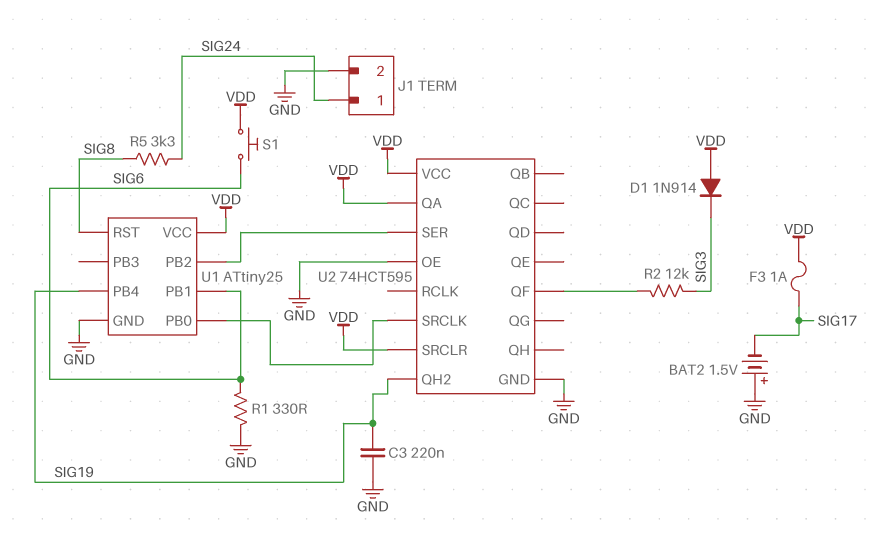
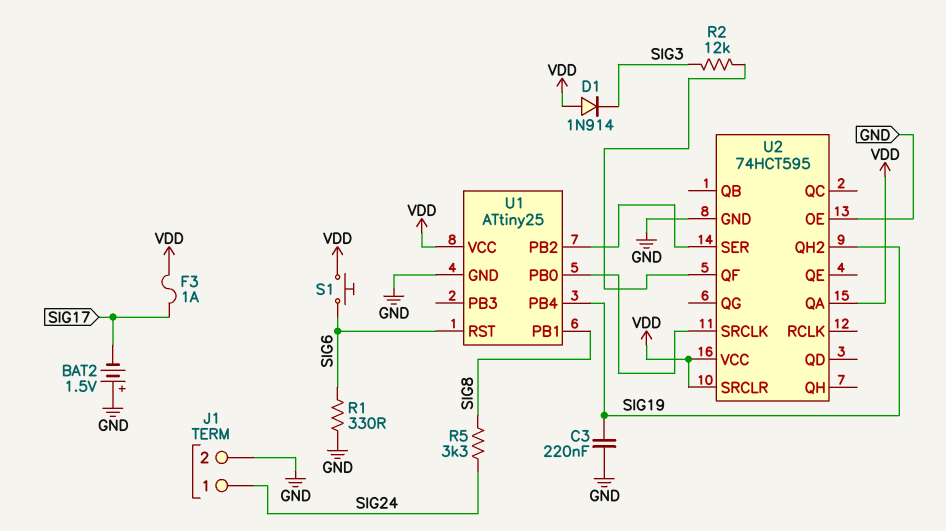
U1 pin PB1: SIG6 -> SIG8
U1 pin RST: SIG8 -> SIG6

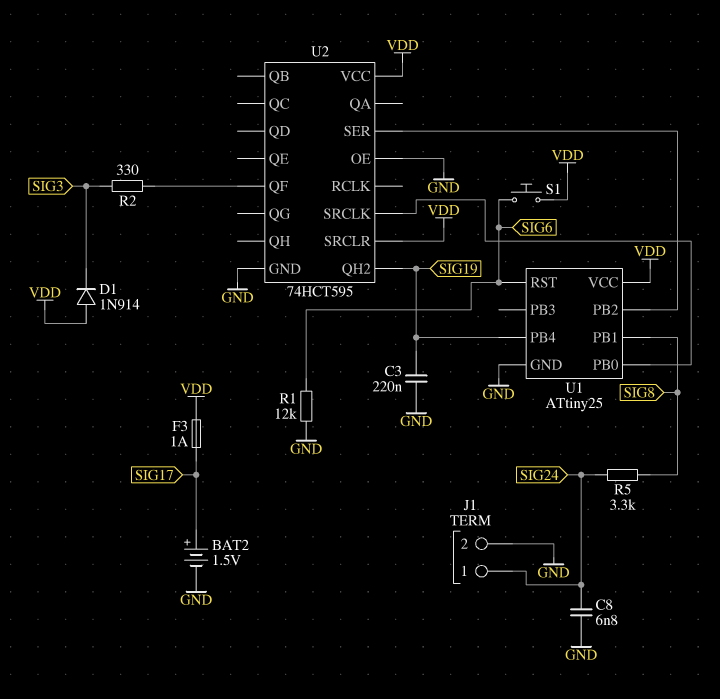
BAT2: 1.5V (plus GND, minus SIG17) -> 1.5V (plus SIG17, minus GND)
C8: none -> 6.8nF (GND, SIG24)
R1: 330 (GND, SIG6) -> 12k (GND, SIG6)
R2: 12k (SIG3, U2/QF) -> 330 (SIG3, U2/QF)
U2 pin QA: VDD -> none

